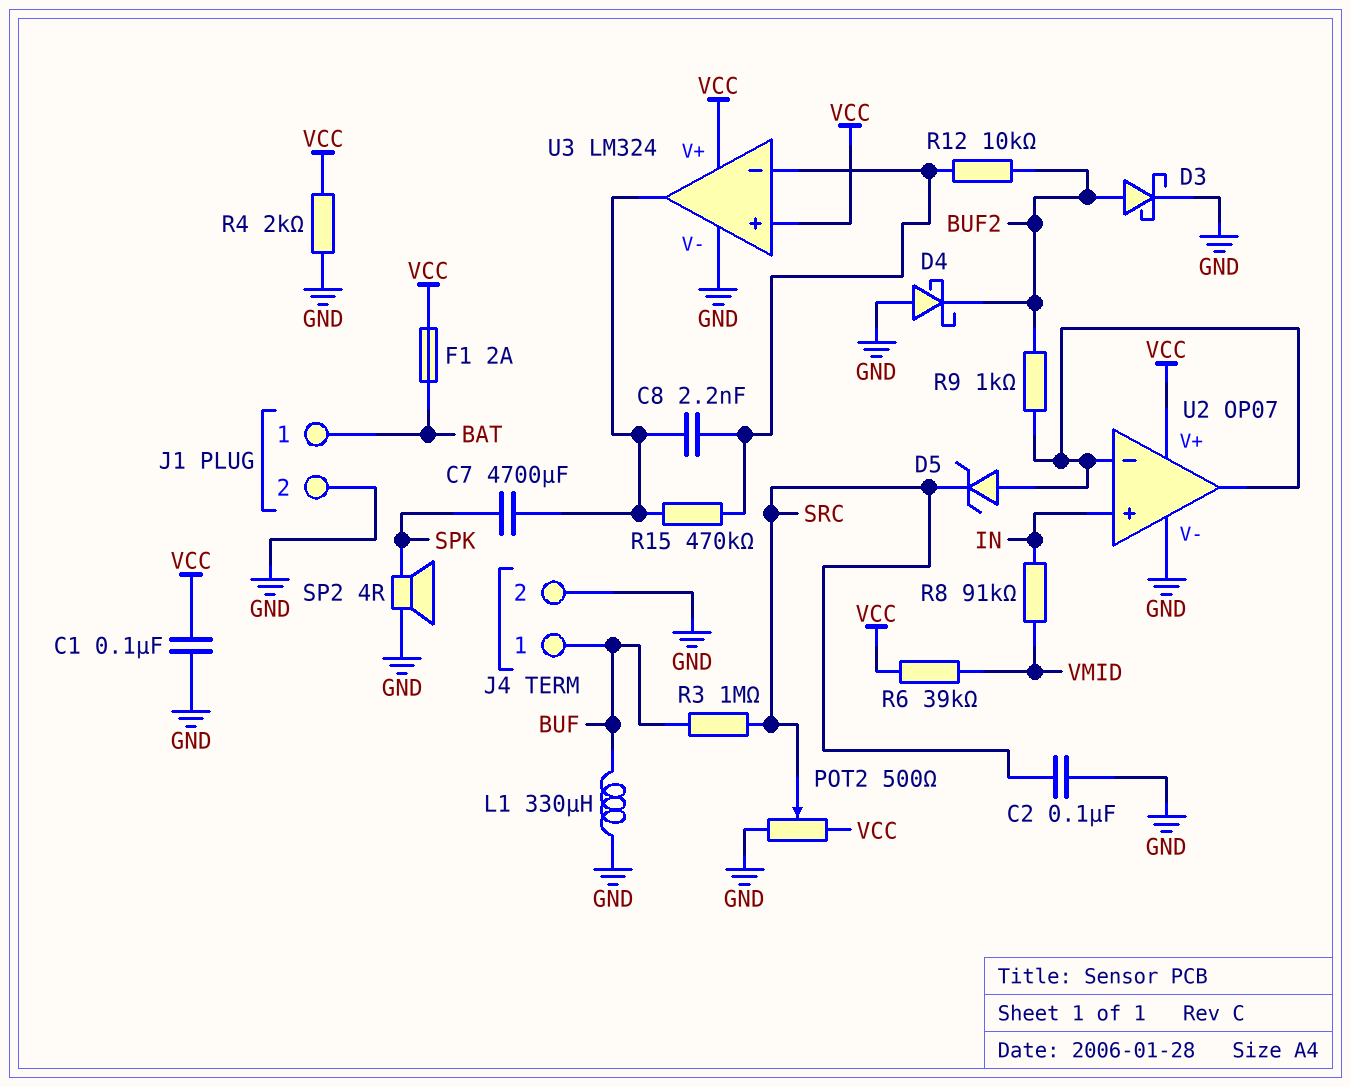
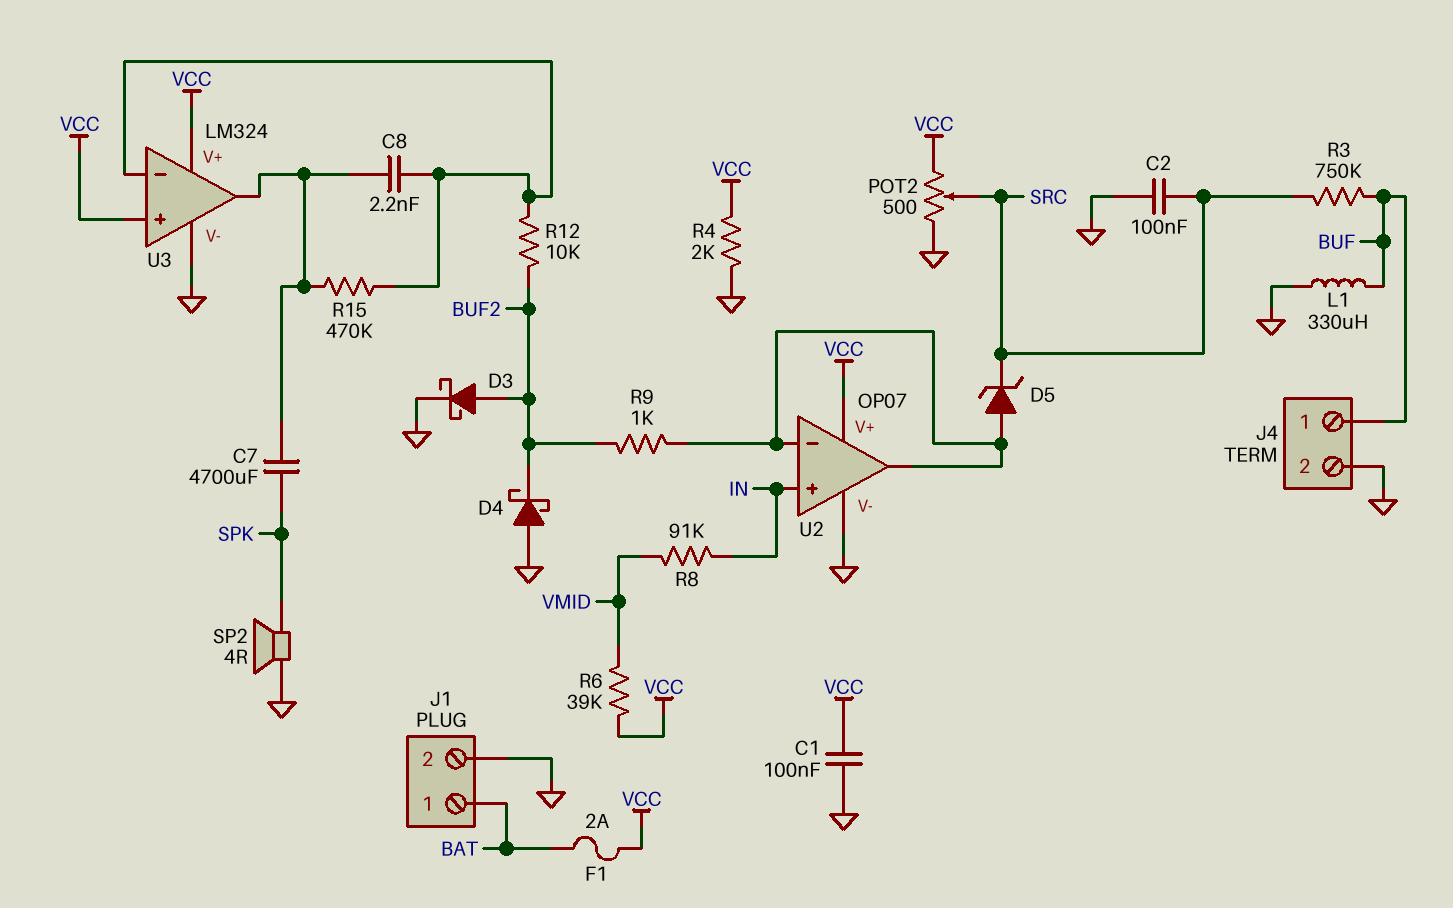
R3: 1M (BUF, SRC) -> 750k (BUF, SRC)

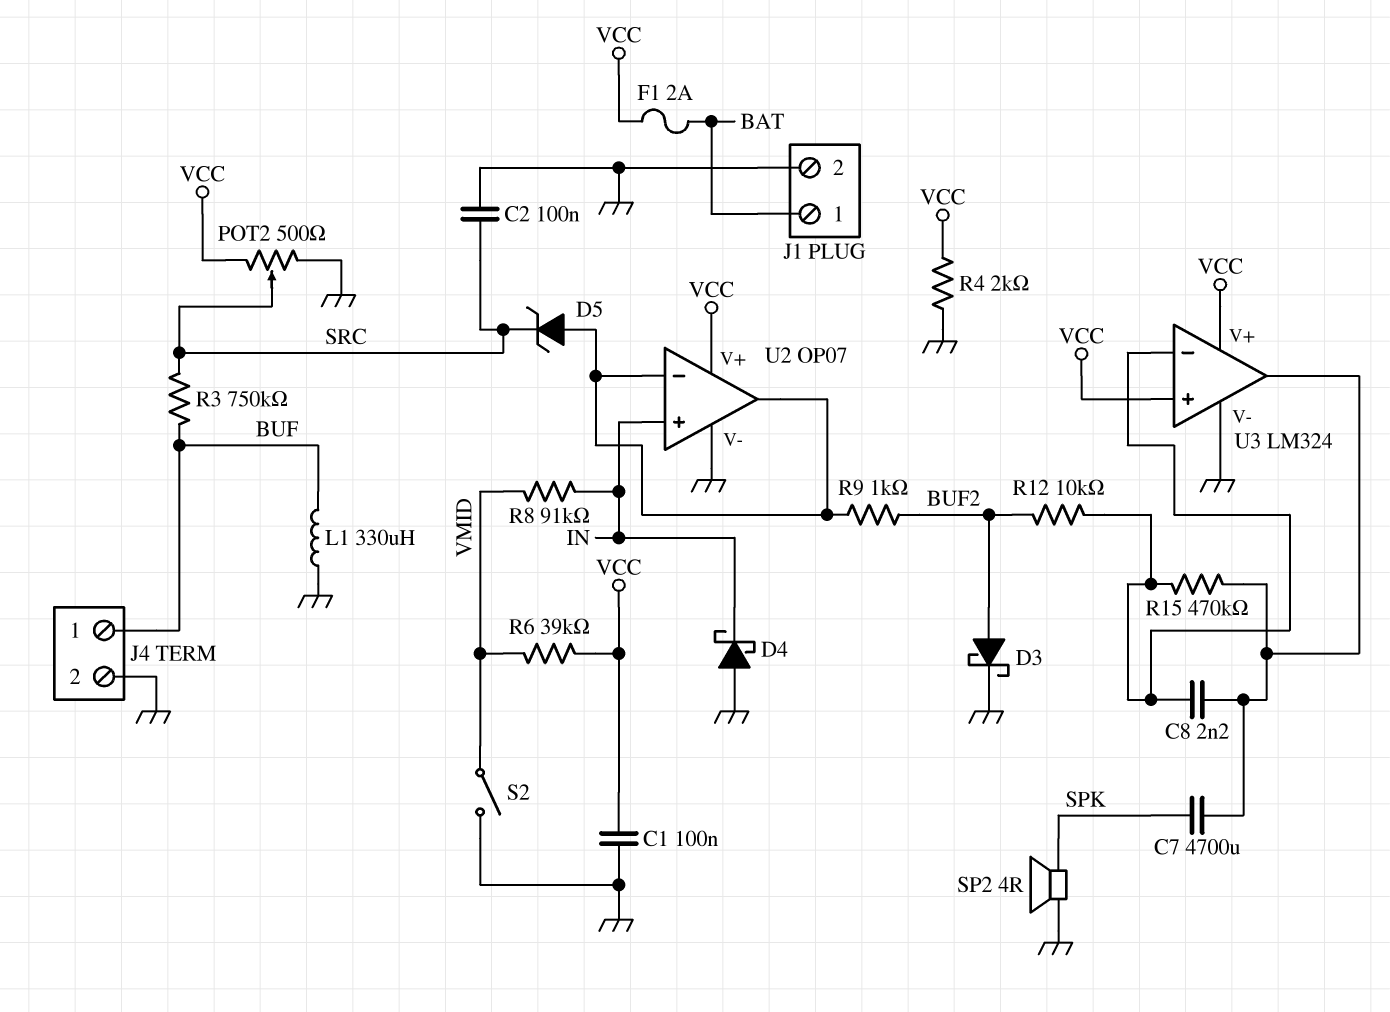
D4: schottky (A GND, K BUF2) -> schottky (A GND, K IN)
S2: none -> switch (GND, VMID)

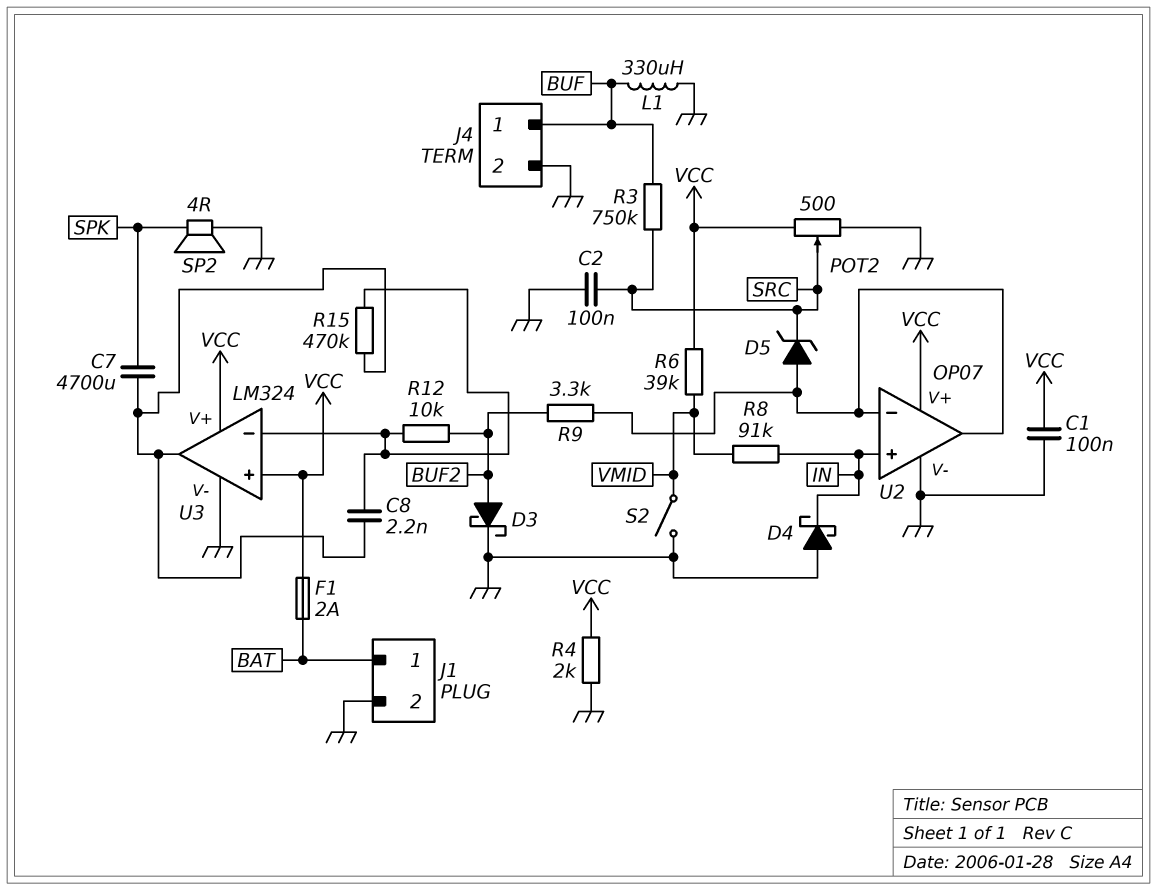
R9: 1k (BUF2, U2/in-) -> 3.3k (BUF2, U2/in-)

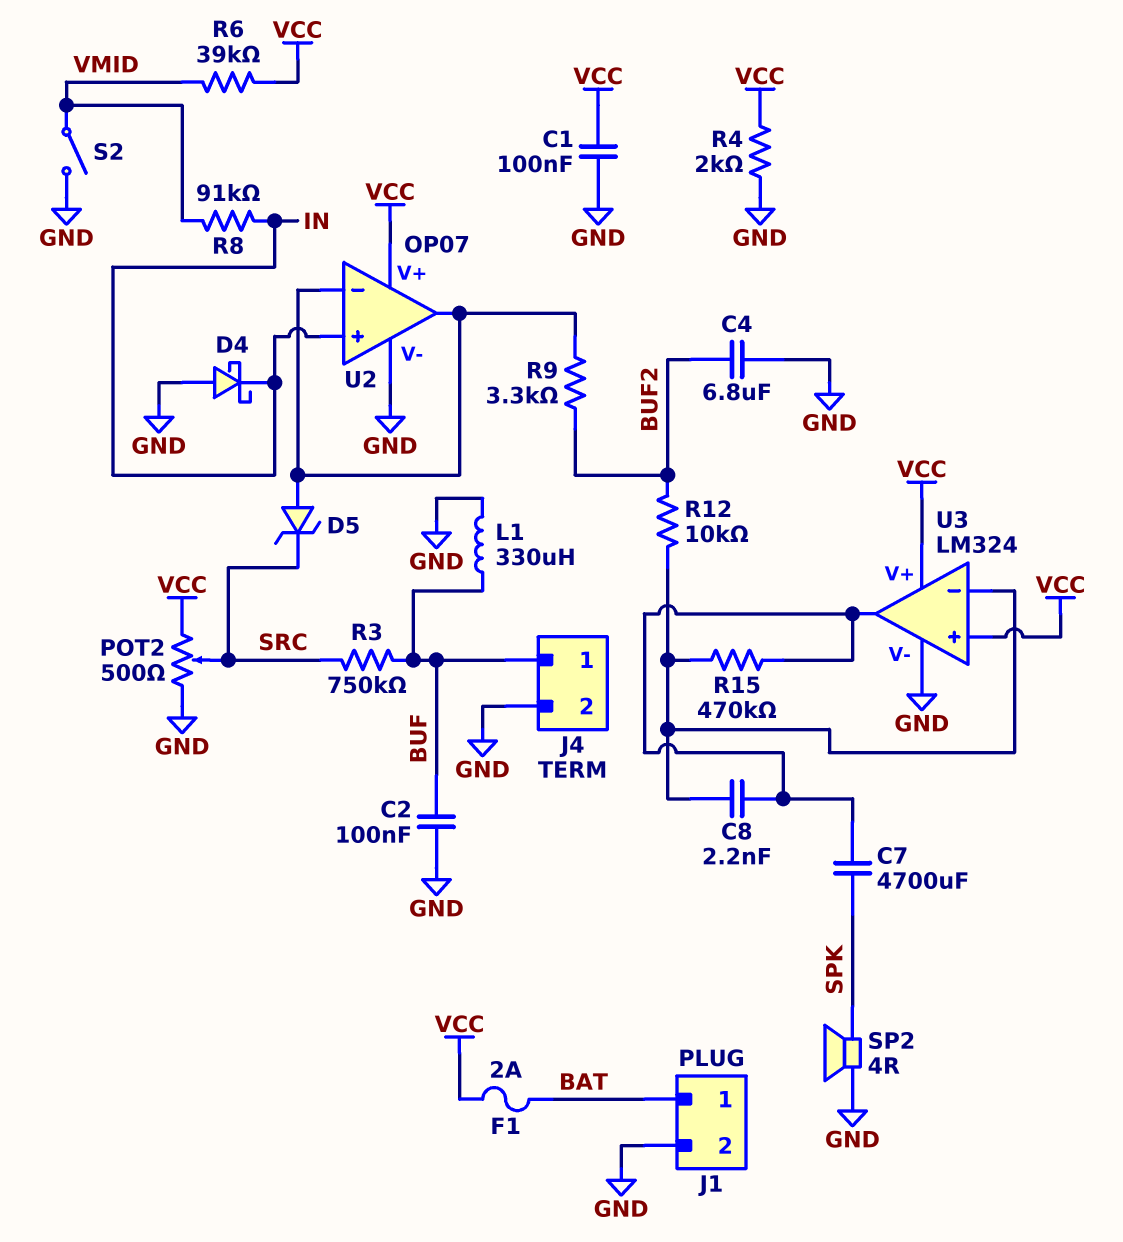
C2: 100nF (GND, SRC) -> 100nF (BUF, GND)
C4: none -> 6.8uF (BUF2, GND)
D3: schottky (A BUF2, K GND) -> none

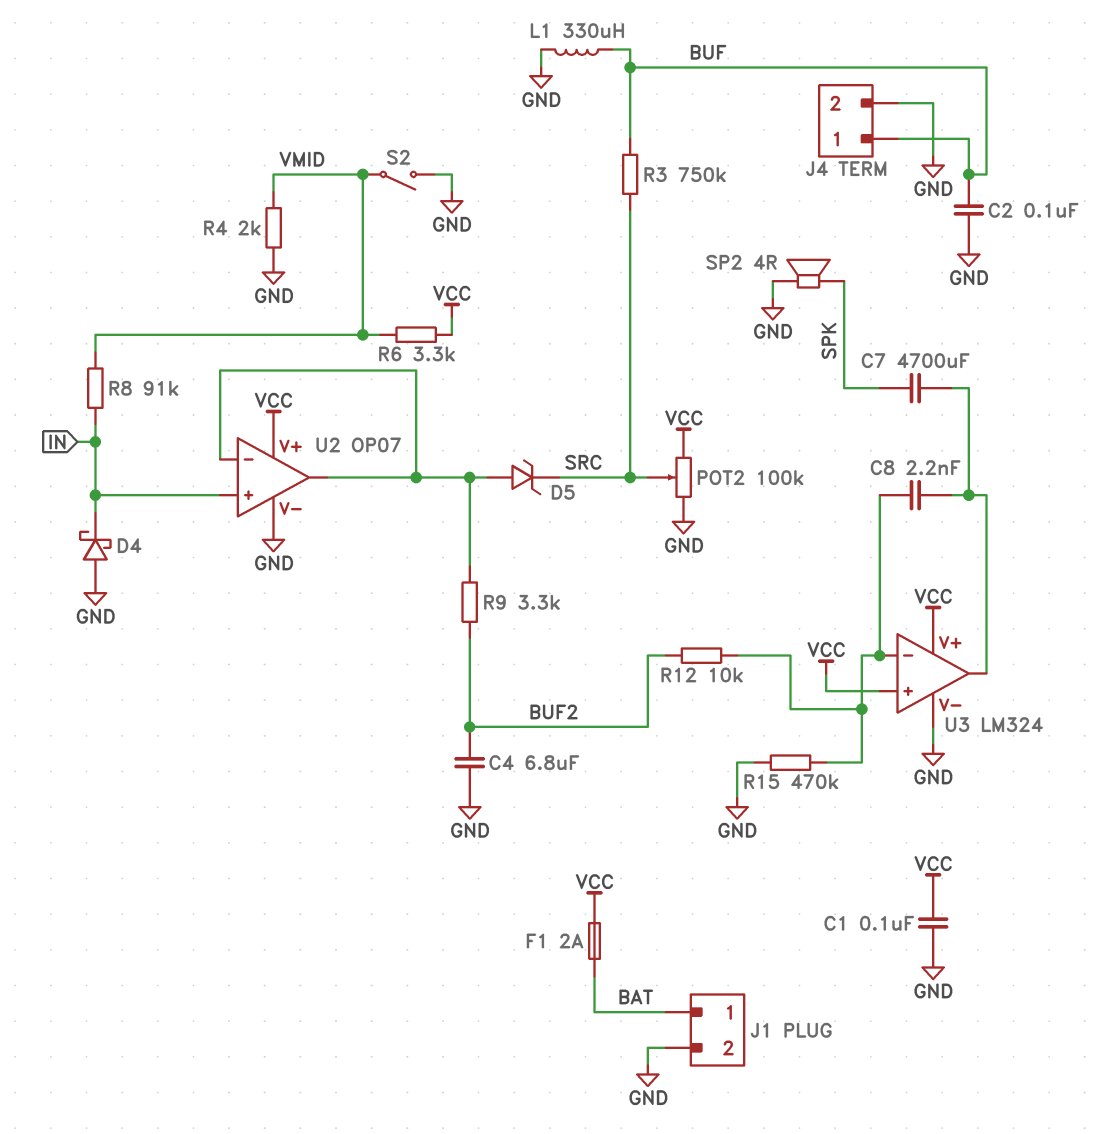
POT2: 500 (GND, VCC, wiper SRC) -> 100k (GND, VCC, wiper SRC)
R4: 2k (GND, VCC) -> 2k (GND, VMID)
R6: 39k (VCC, VMID) -> 3.3k (VCC, VMID)
R15: 470k (U3/in-, U3/out) -> 470k (GND, U3/in-)

